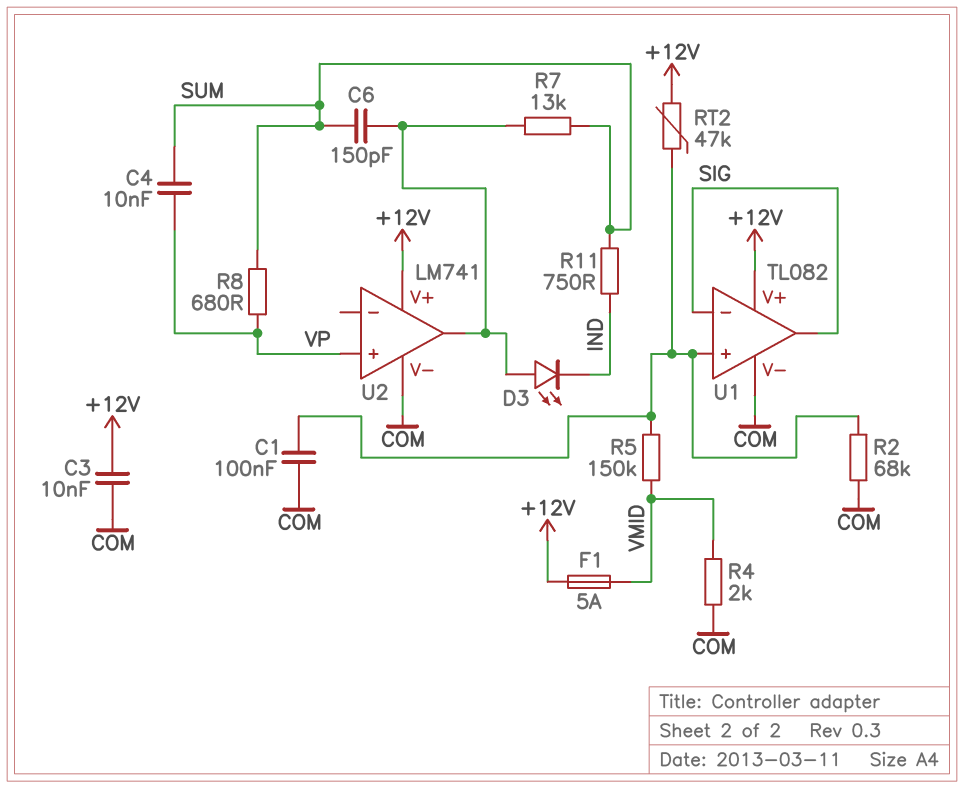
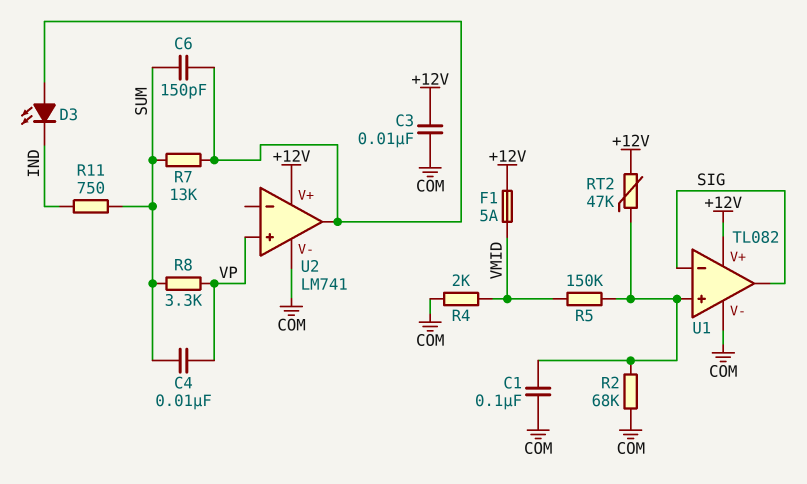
R8: 680 (SUM, VP) -> 3.3k (SUM, VP)

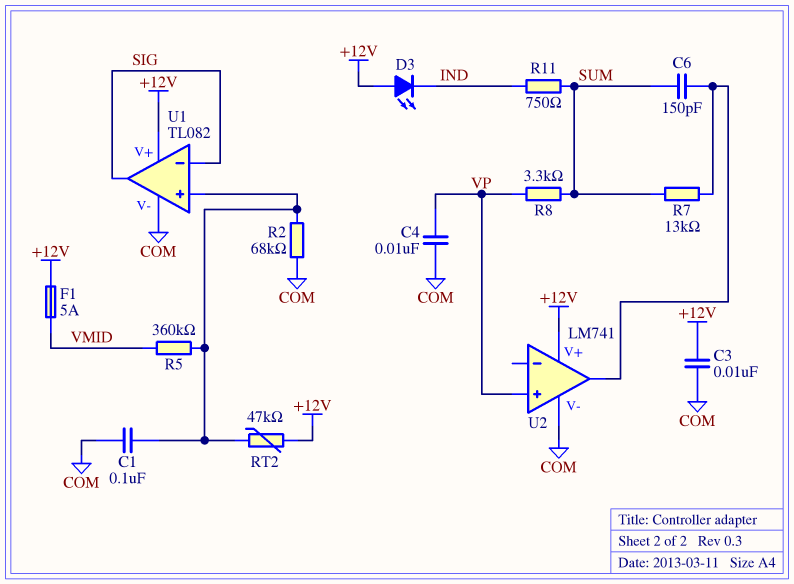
C4: 10nF (SUM, VP) -> 10nF (COM, VP)
D3: LED (A U2/out, K IND) -> LED (A +12V, K IND)
R4: 2k (COM, VMID) -> none
R5: 150k (U1/in+, VMID) -> 360k (U1/in+, VMID)

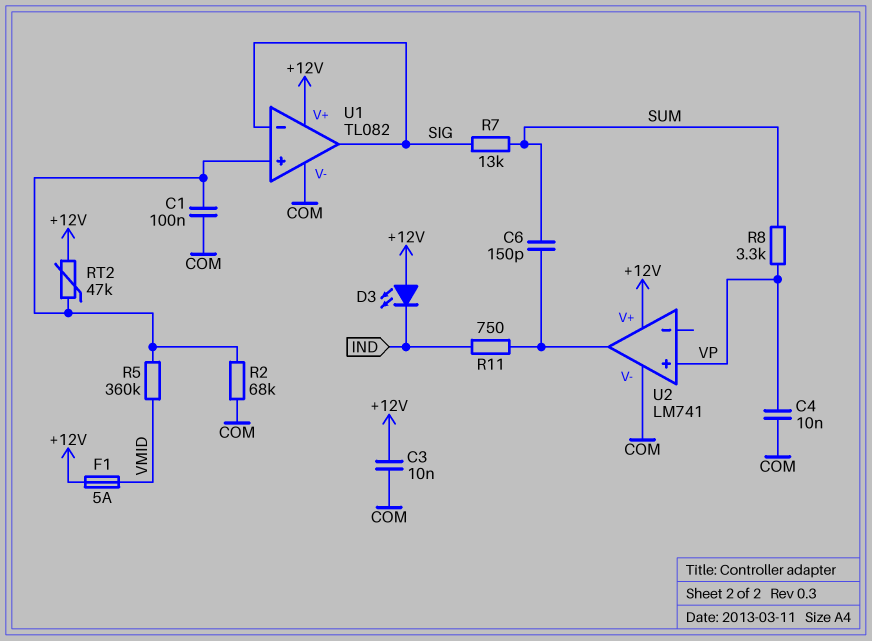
R7: 13k (SUM, U2/out) -> 13k (SIG, SUM)
R11: 750 (IND, SUM) -> 750 (IND, U2/out)

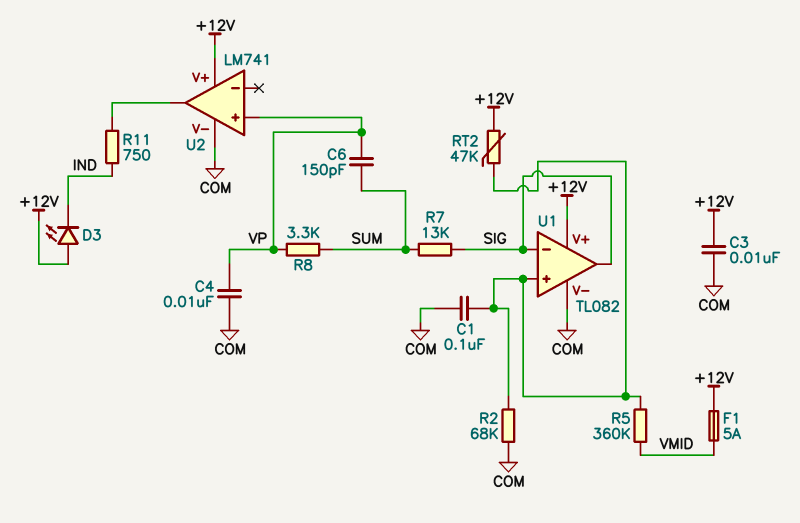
C6: 150pF (SUM, U2/out) -> 150pF (SUM, VP)

